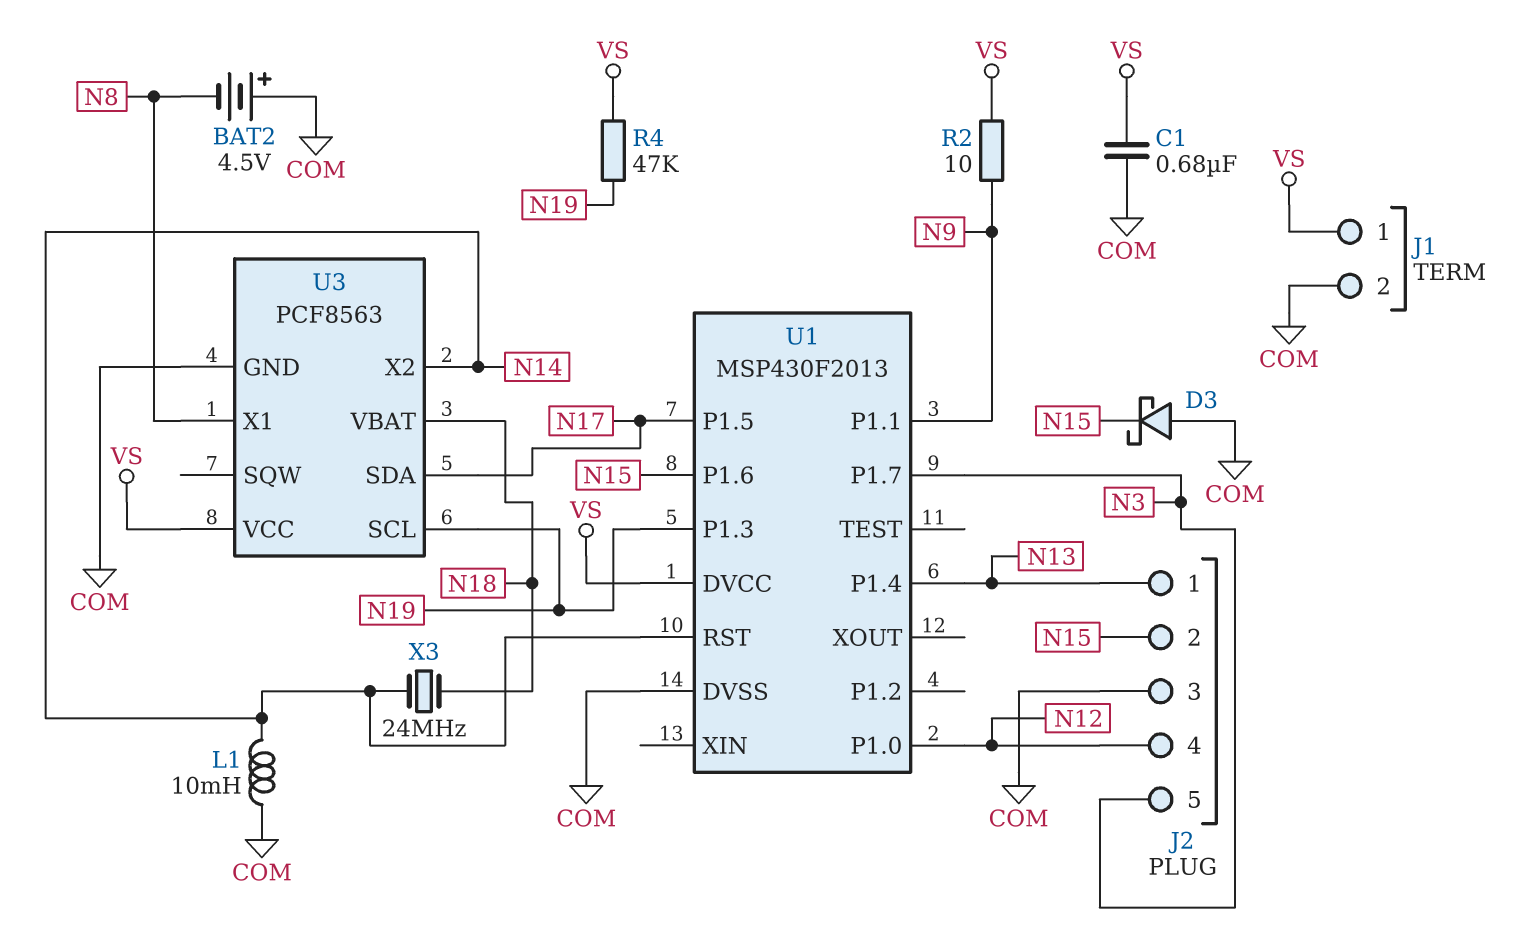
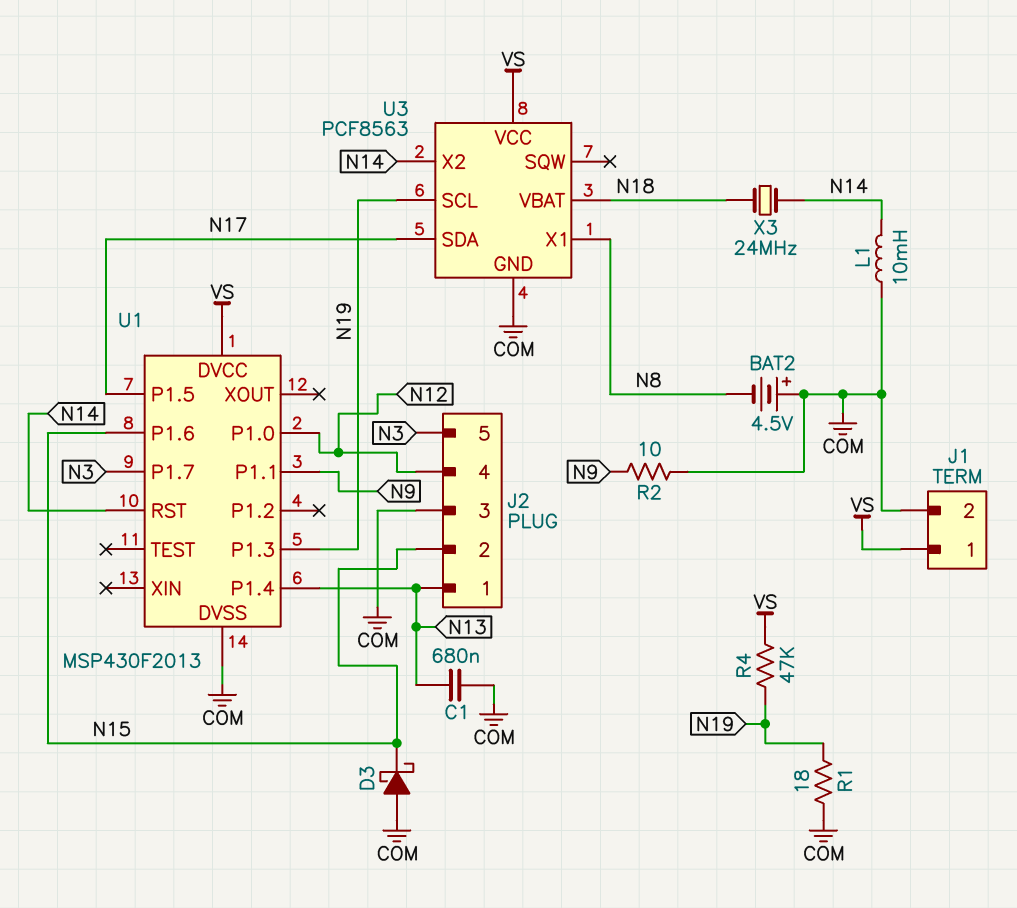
C1: 680nF (COM, VS) -> 680nF (COM, N13)
R1: none -> 18 (COM, N19)
R2: 10 (N9, VS) -> 10 (COM, N9)

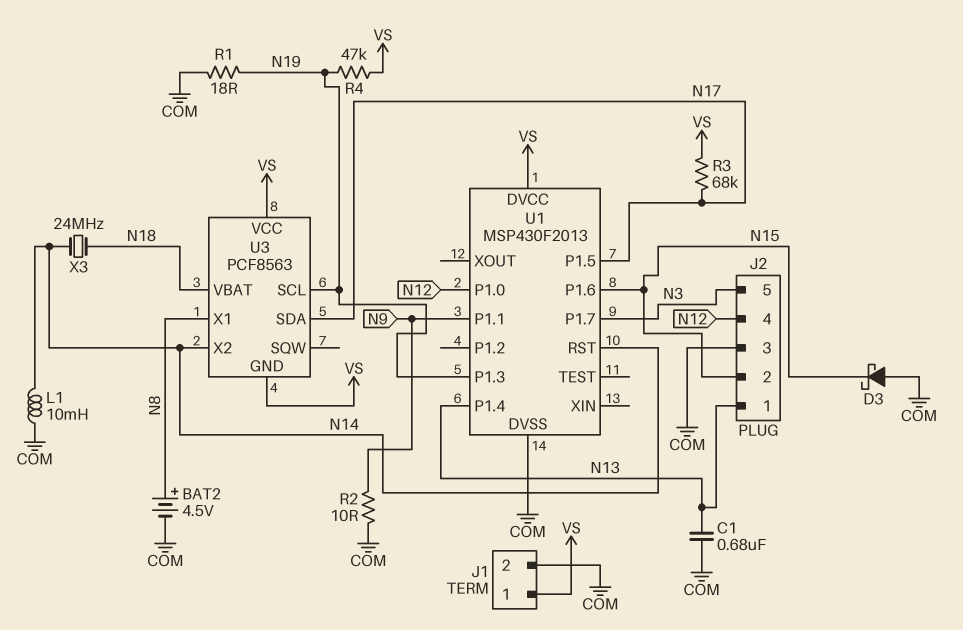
BAT2: 4.5V (plus COM, minus N8) -> 4.5V (plus N8, minus COM)
R3: none -> 68k (N17, VS)
U3 pin GND: COM -> VS

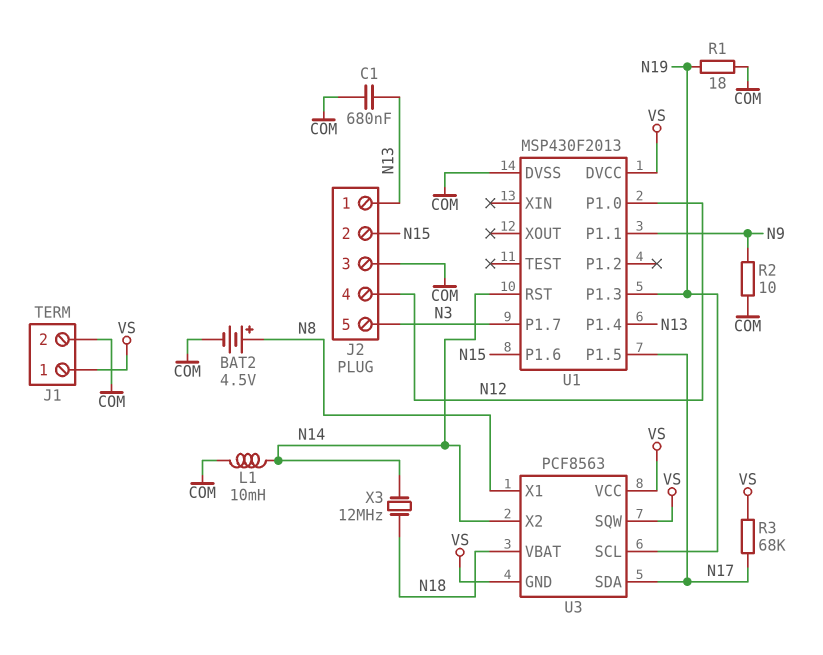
D3: schottky (A COM, K N15) -> none
R4: 47k (N19, VS) -> none
U3 pin SQW: none -> VS
X3: 24MHz (N14, N18) -> 12MHz (N14, N18)

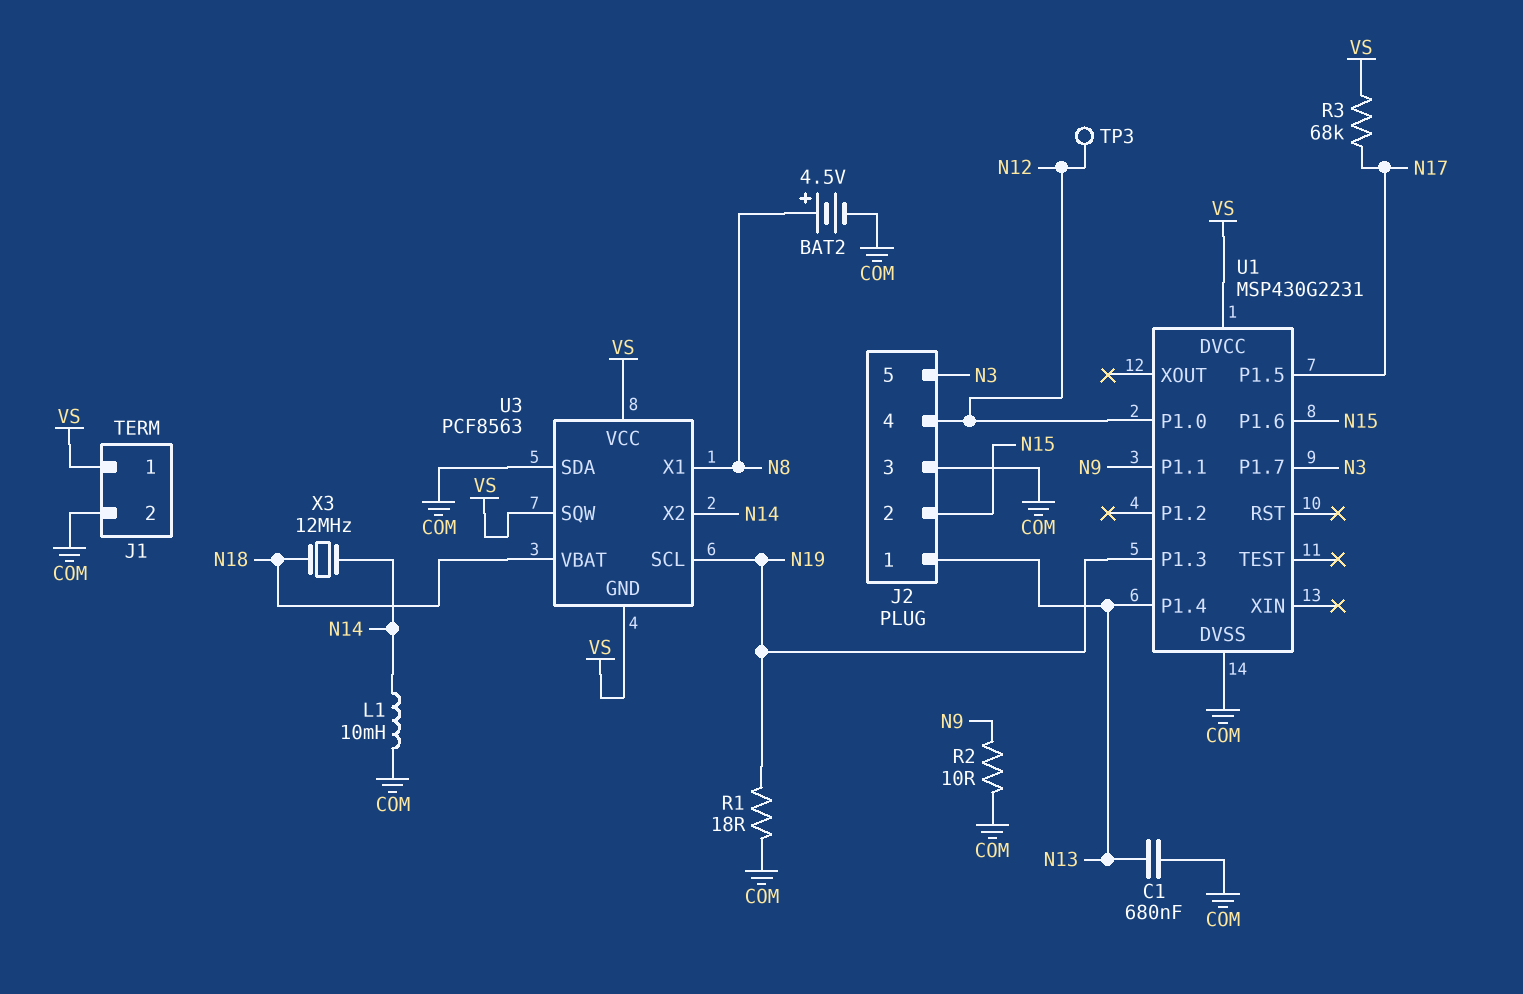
TP3: none -> test point (N12)
U1: MSP430F2013 -> MSP430G2231
U1 pin RST: N14 -> none
U3 pin SDA: N17 -> COM

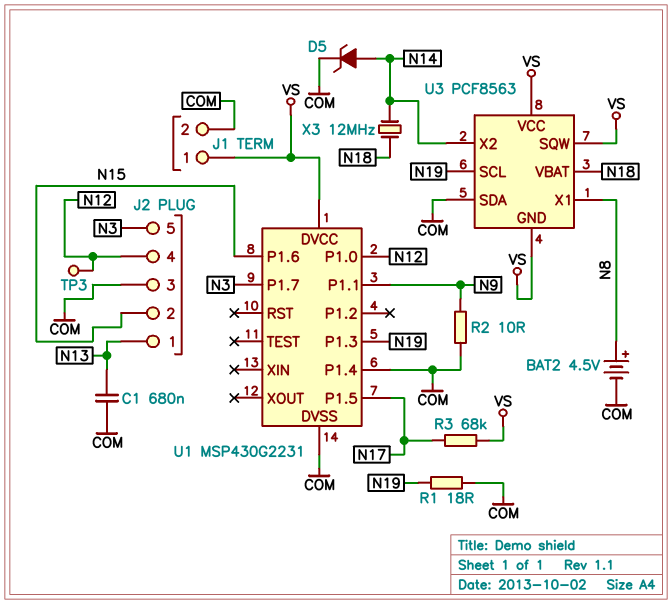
D5: none -> zener (A N14, K COM)
L1: 10mH (COM, N14) -> none
U1 pin P1.4: N13 -> COM

